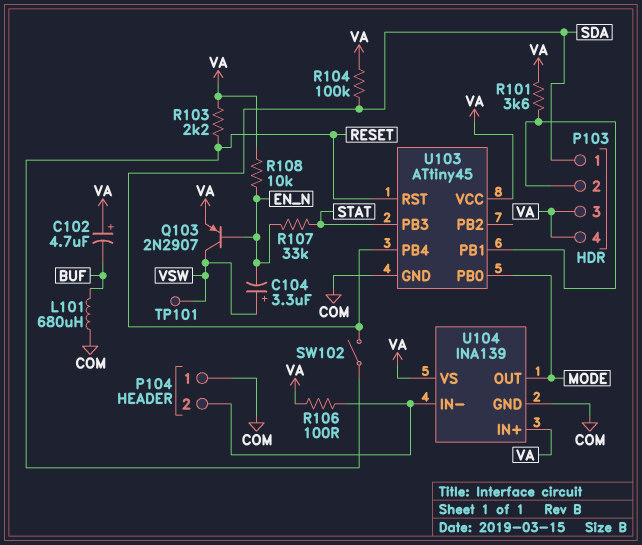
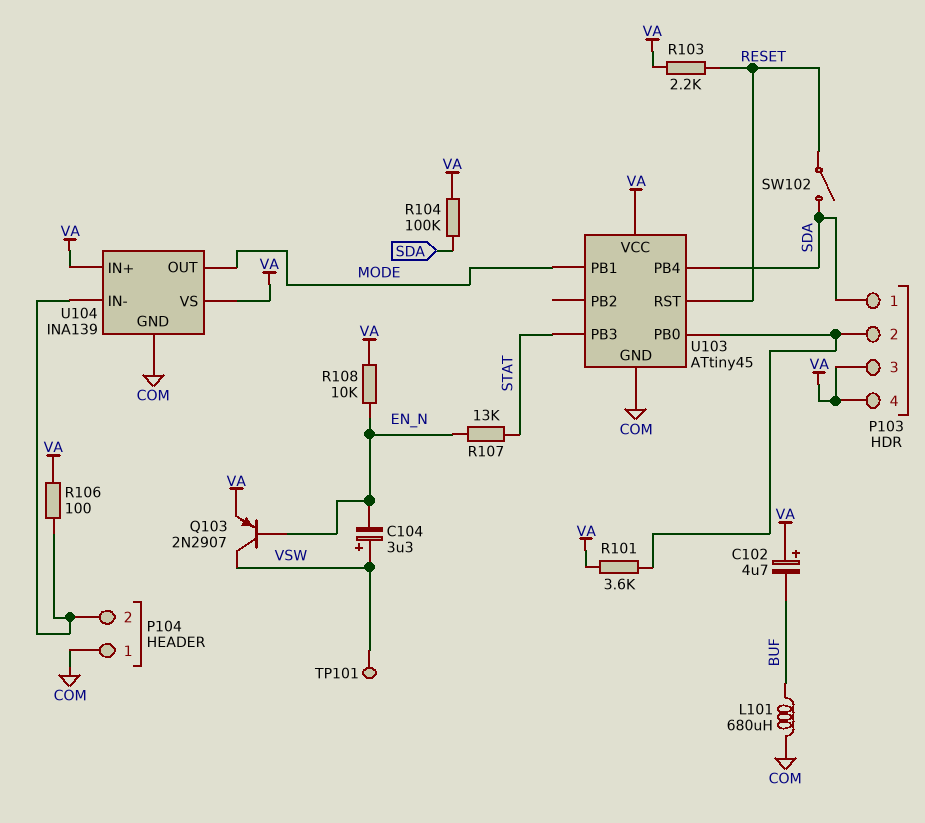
R107: 33k (EN_N, STAT) -> 13k (EN_N, STAT)
U103 pin PB0: MODE -> P103/2
U103 pin PB1: P103/2 -> MODE

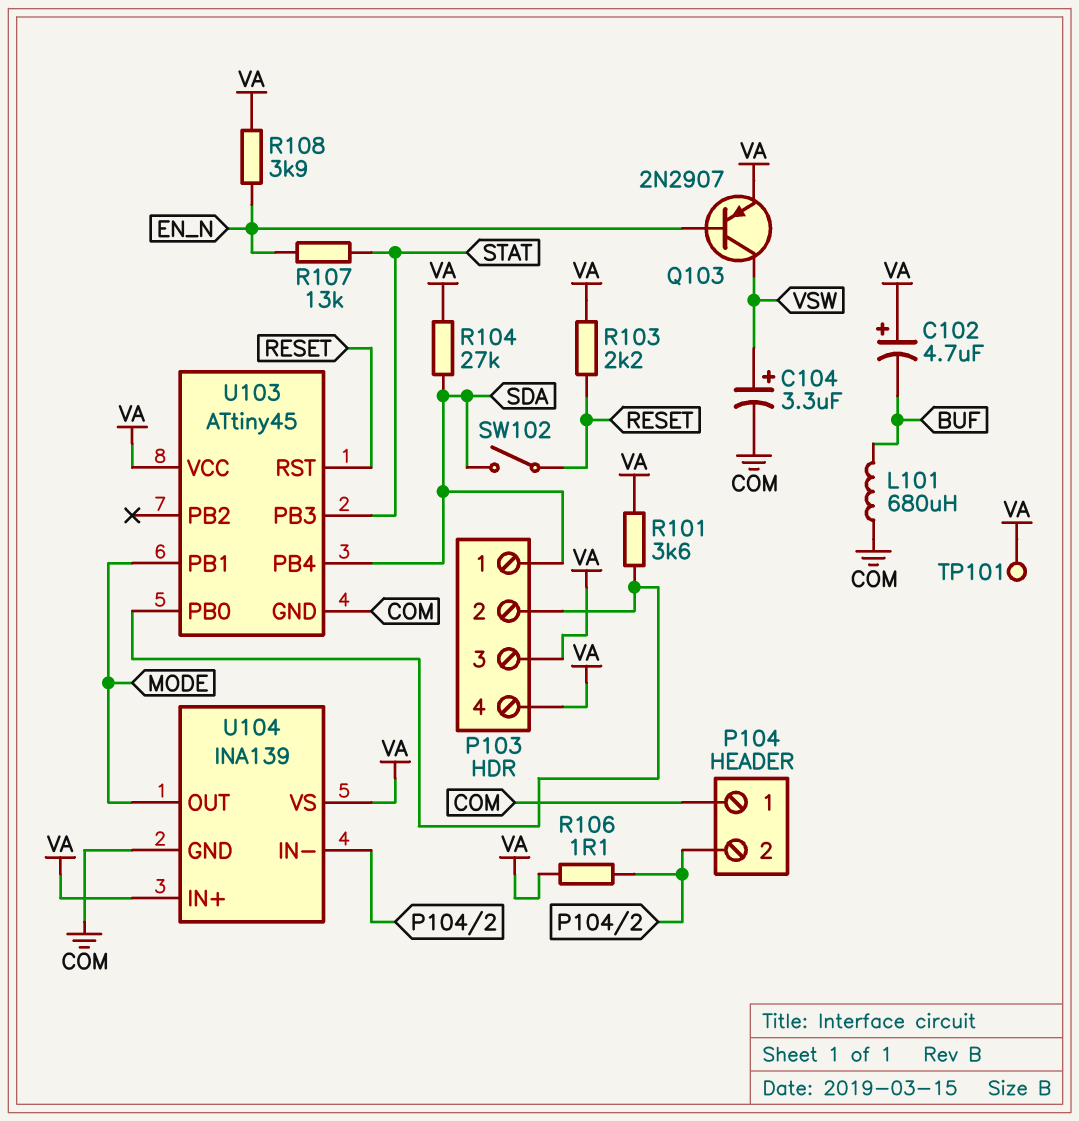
C104: 3.3uF (plus VSW, minus EN_N) -> 3.3uF (plus VSW, minus COM)
R104: 100k (SDA, VA) -> 27k (SDA, VA)
R106: 100 (P104/2, VA) -> 1.1 (P104/2, VA)
R108: 10k (EN_N, VA) -> 3.9k (EN_N, VA)
TP101: test point (VSW) -> test point (VA)

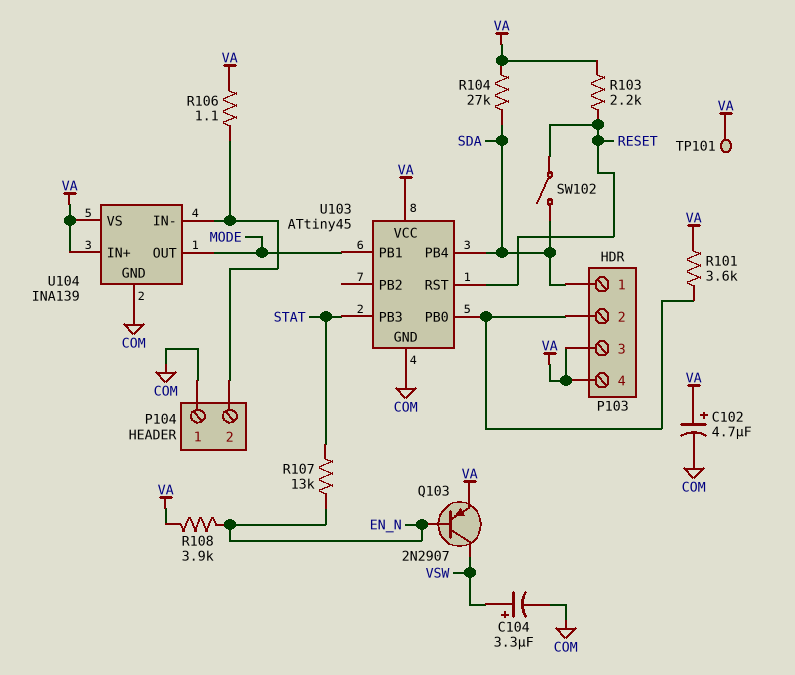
C102: 4.7uF (plus VA, minus BUF) -> 4.7uF (plus VA, minus COM)
L101: 680uH (BUF, COM) -> none

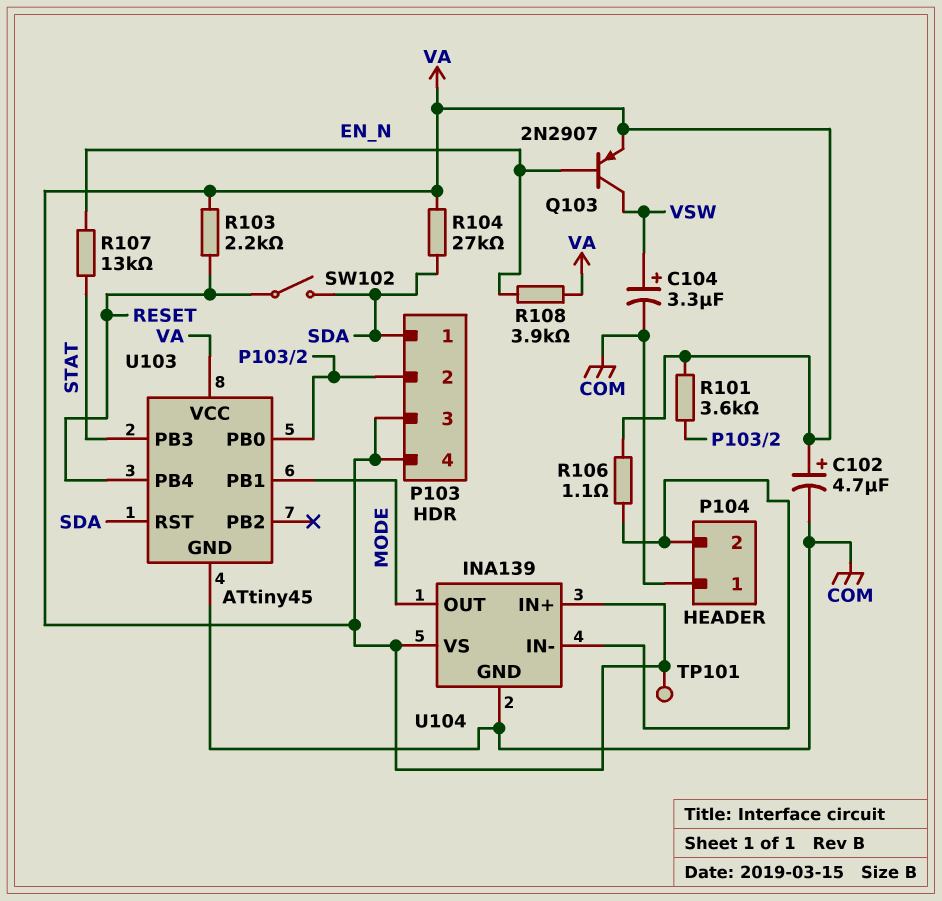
U103 pin PB4: SDA -> RESET
U103 pin RST: RESET -> SDA

